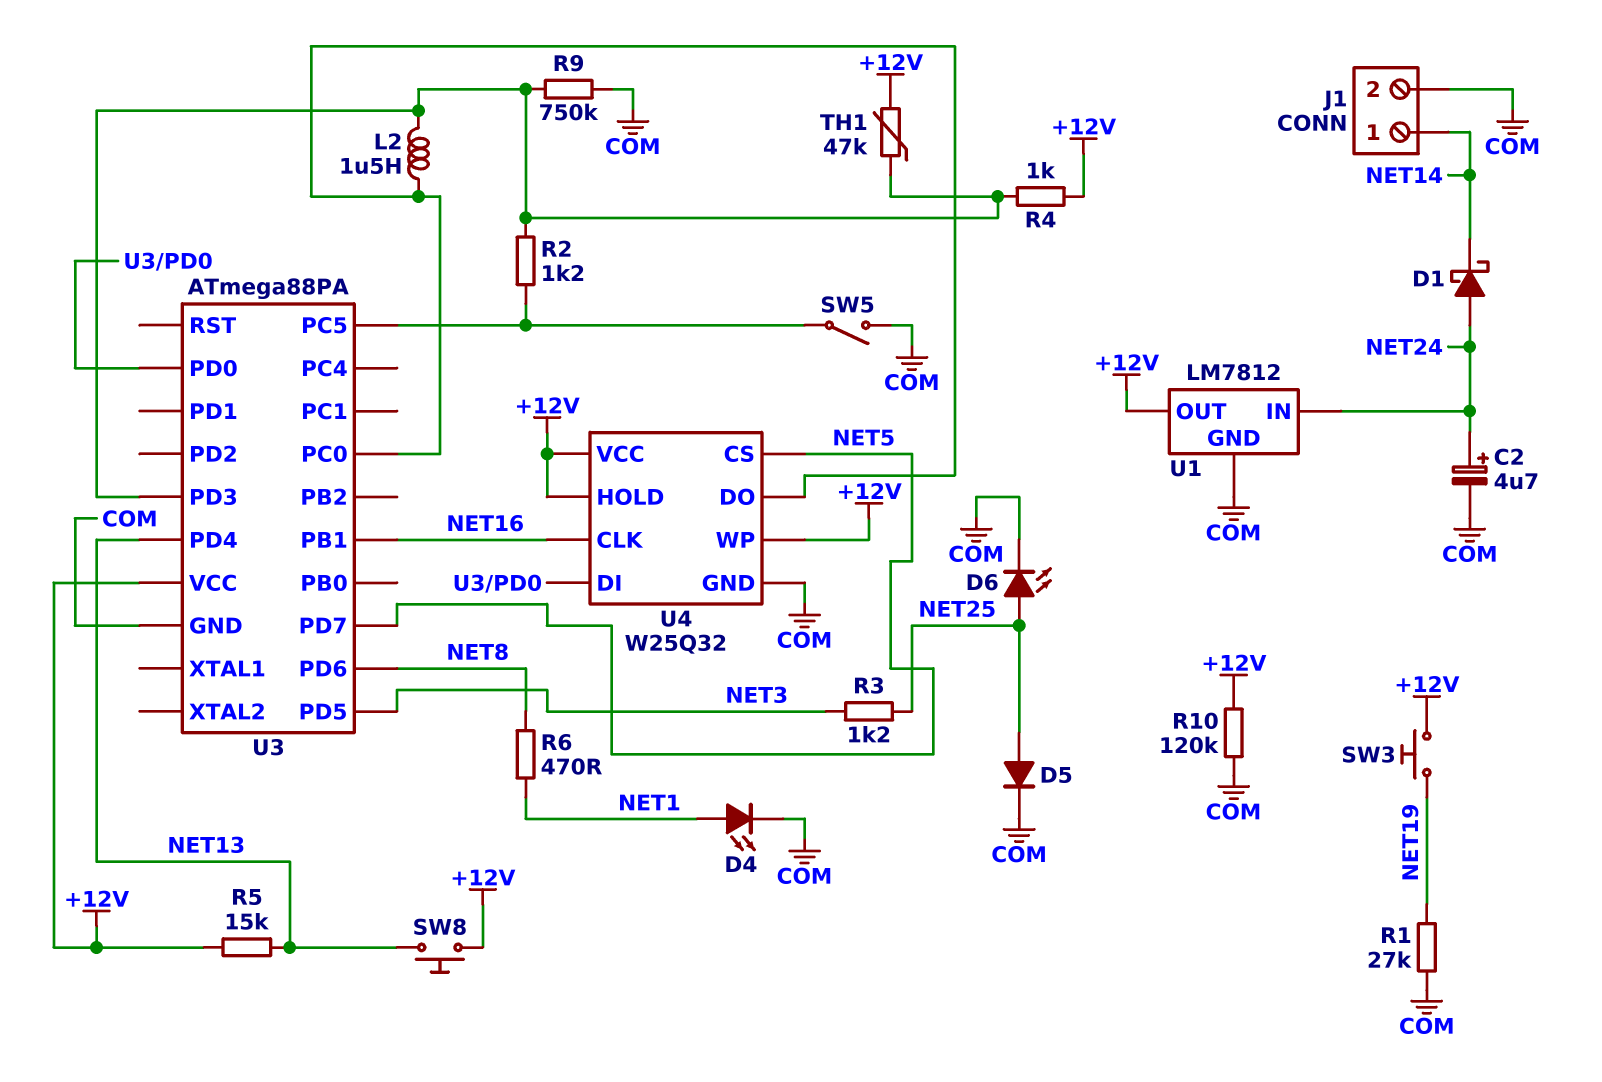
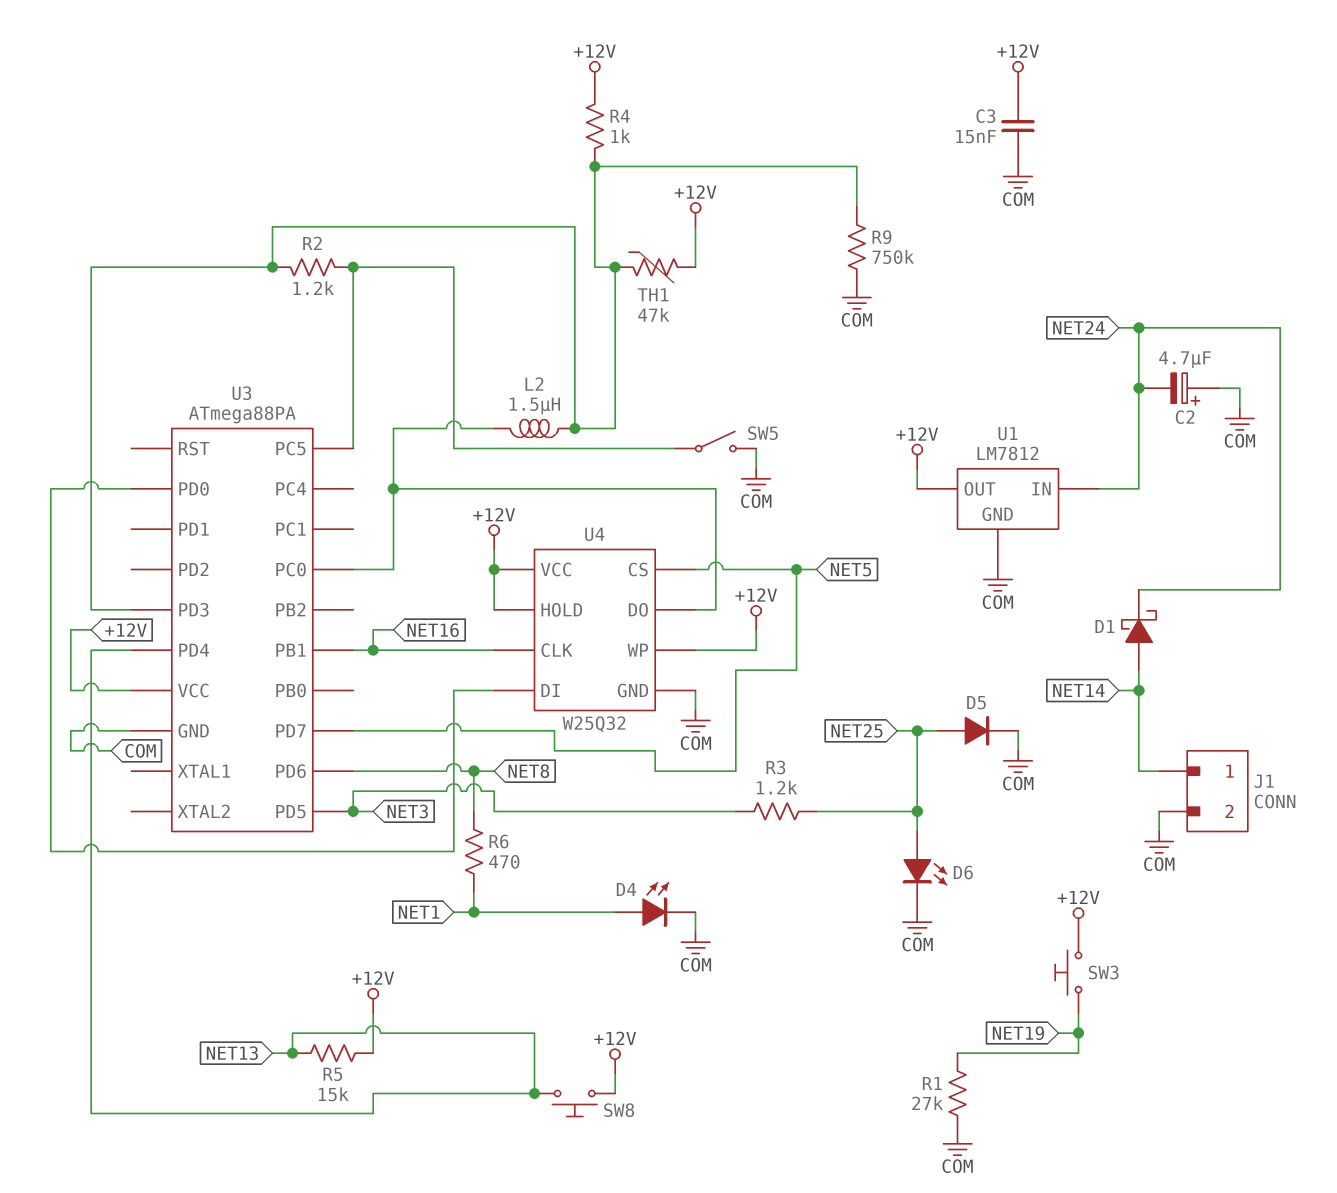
C2: 4.7uF (plus NET24, minus COM) -> 4.7uF (plus COM, minus NET24)
C3: none -> 15nF (+12V, COM)
D1: schottky (A NET24, K NET14) -> schottky (A NET14, K NET24)
R10: 120k (+12V, COM) -> none

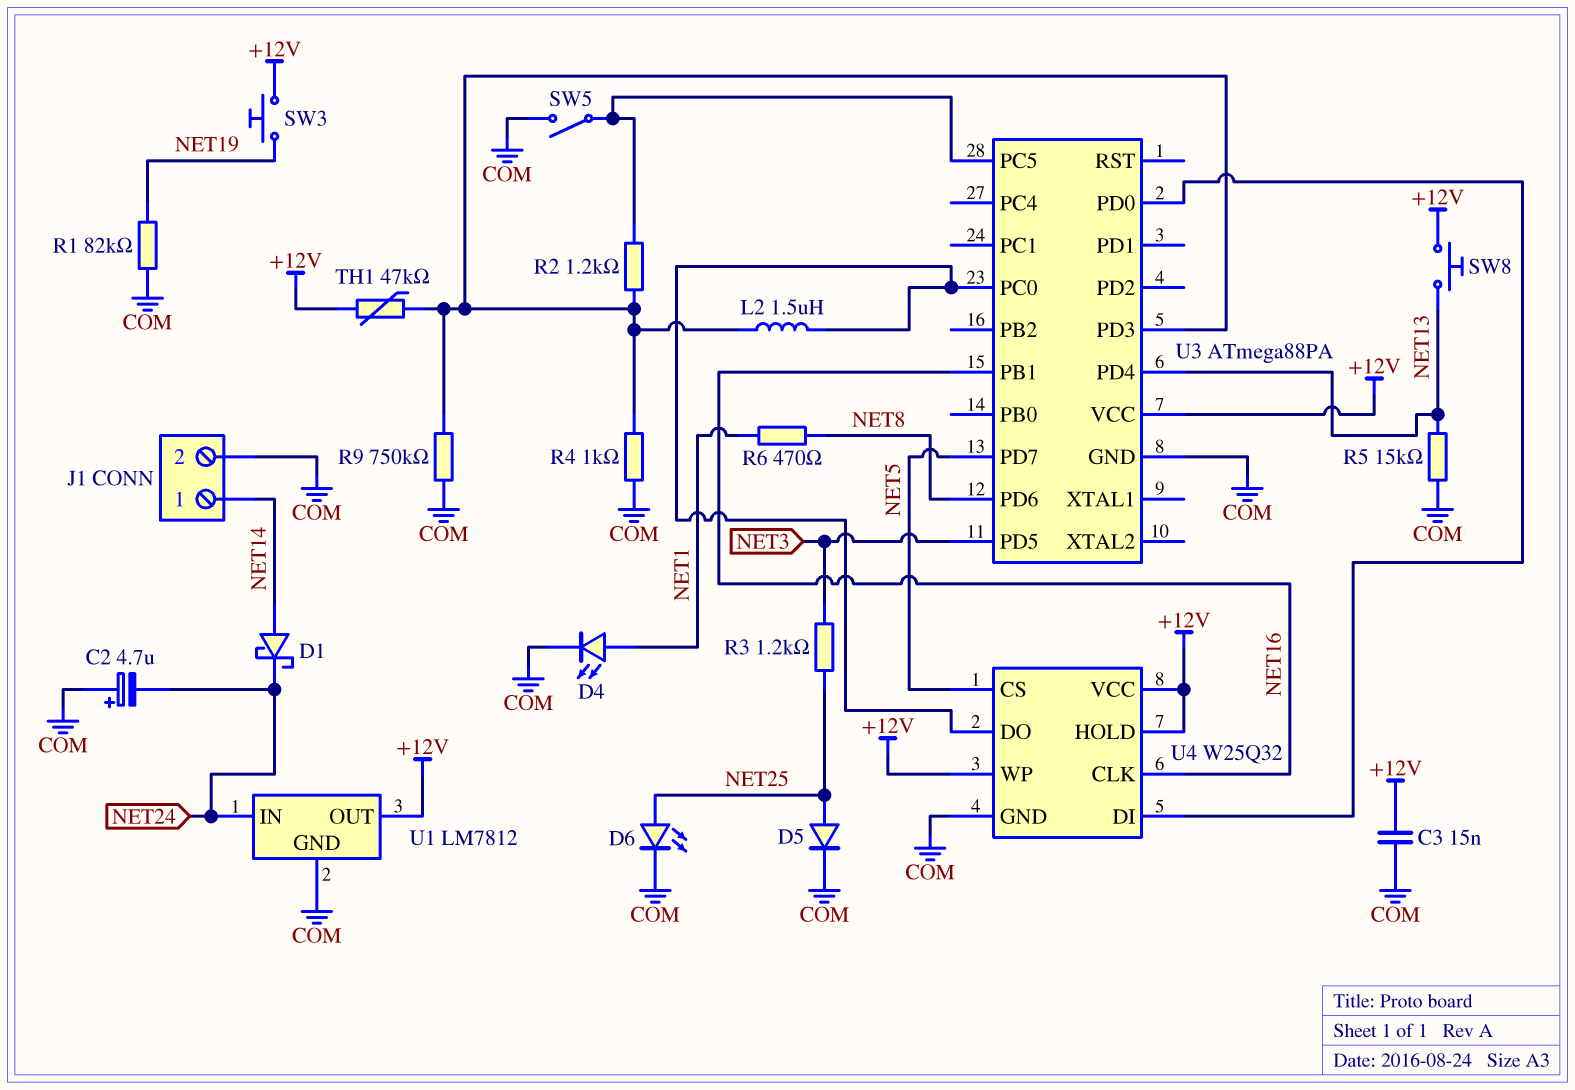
R1: 27k (COM, NET19) -> 82k (COM, NET19)
R4: 1k (+12V, U3/PD3) -> 1k (COM, U3/PD3)
R5: 15k (+12V, NET13) -> 15k (COM, NET13)

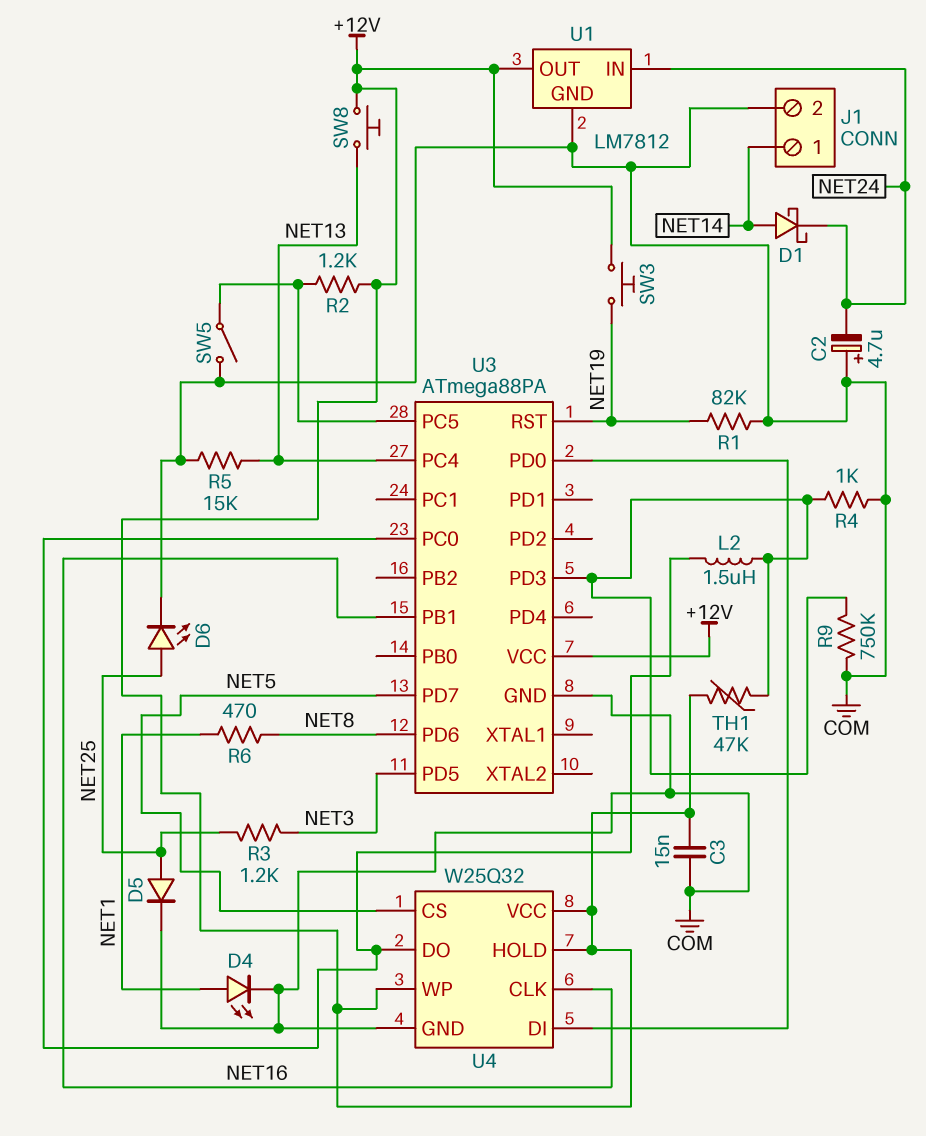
R2: 1.2k (U3/PC5, U3/PD3) -> 1.2k (+12V, U3/PC5)
U3 pin PC4: none -> NET13
U3 pin PD4: NET13 -> none
U3 pin RST: none -> NET19

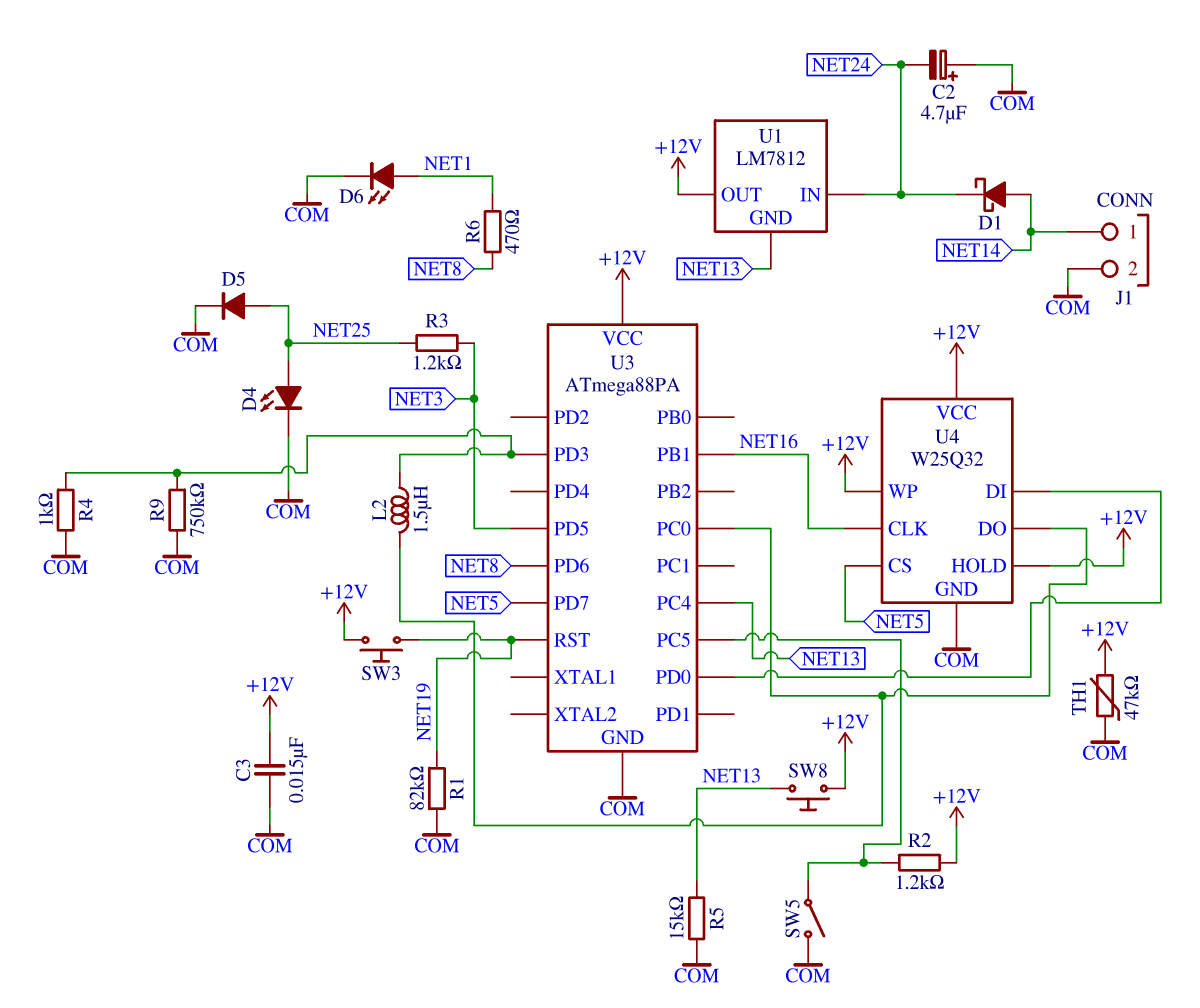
D4: LED (A NET1, K COM) -> LED (A NET25, K COM)
D6: LED (A NET25, K COM) -> LED (A NET1, K COM)
TH1: 47k (+12V, U3/PD3) -> 47k (+12V, COM)
U1 pin GND: COM -> NET13

